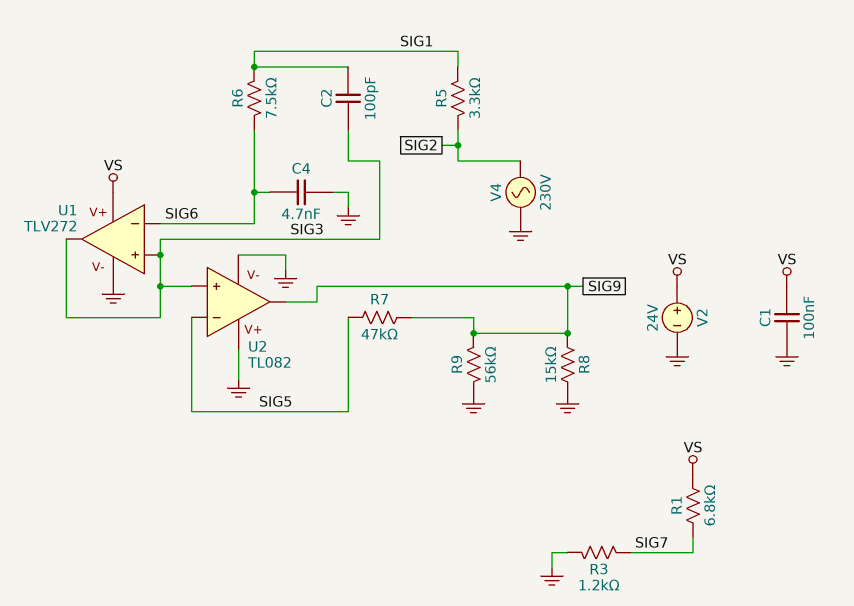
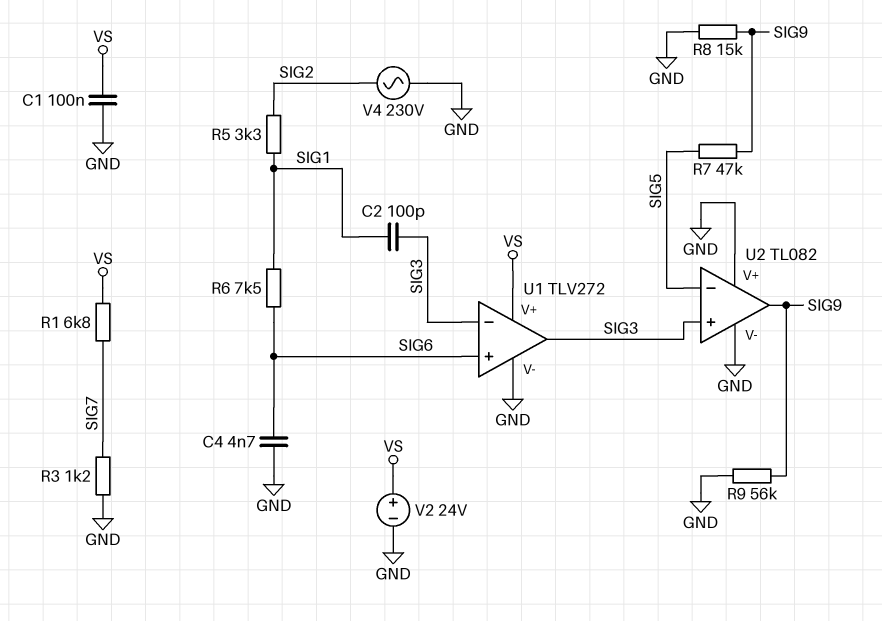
U1 pin in+: SIG3 -> SIG6
U1 pin in-: SIG6 -> SIG3

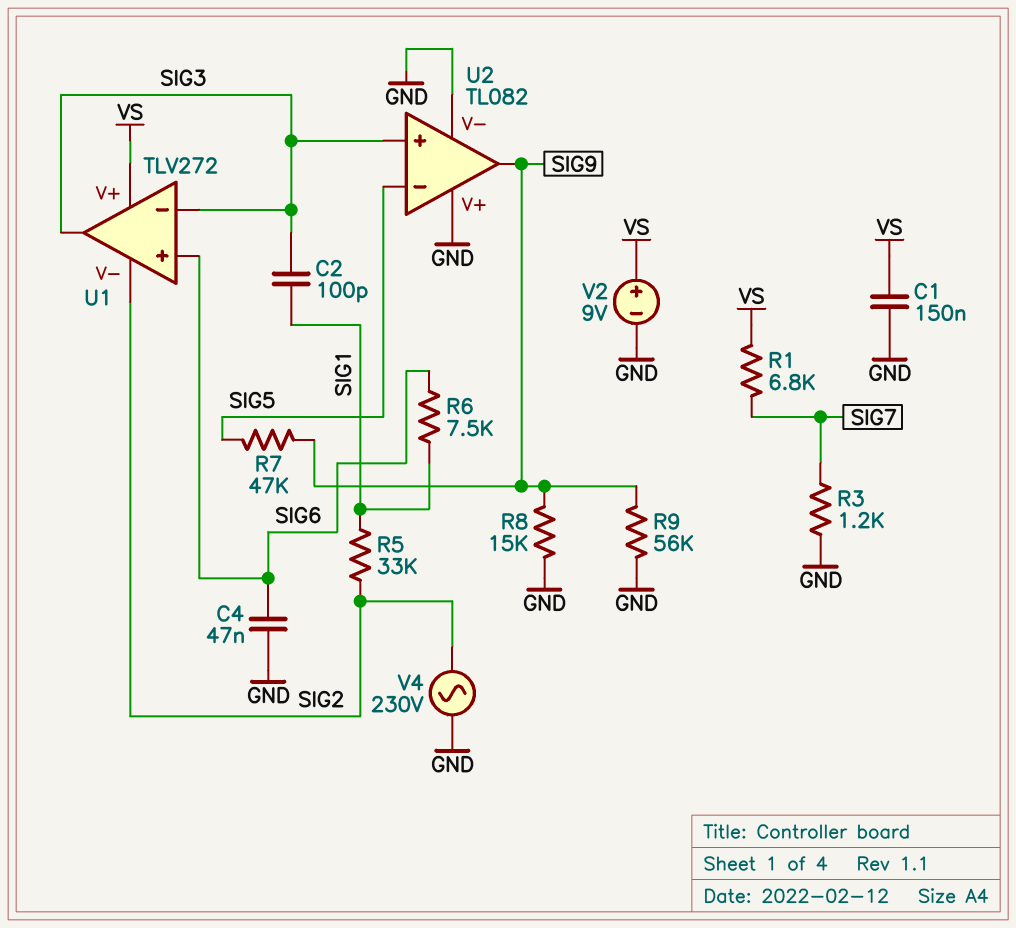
C1: 100nF (GND, VS) -> 150nF (GND, VS)
C4: 4.7nF (GND, SIG6) -> 47nF (GND, SIG6)
R5: 3.3k (SIG1, SIG2) -> 33k (SIG1, SIG2)
U1 pin V-: GND -> SIG2
V2: 24V (plus VS, minus GND) -> 9V (plus VS, minus GND)

